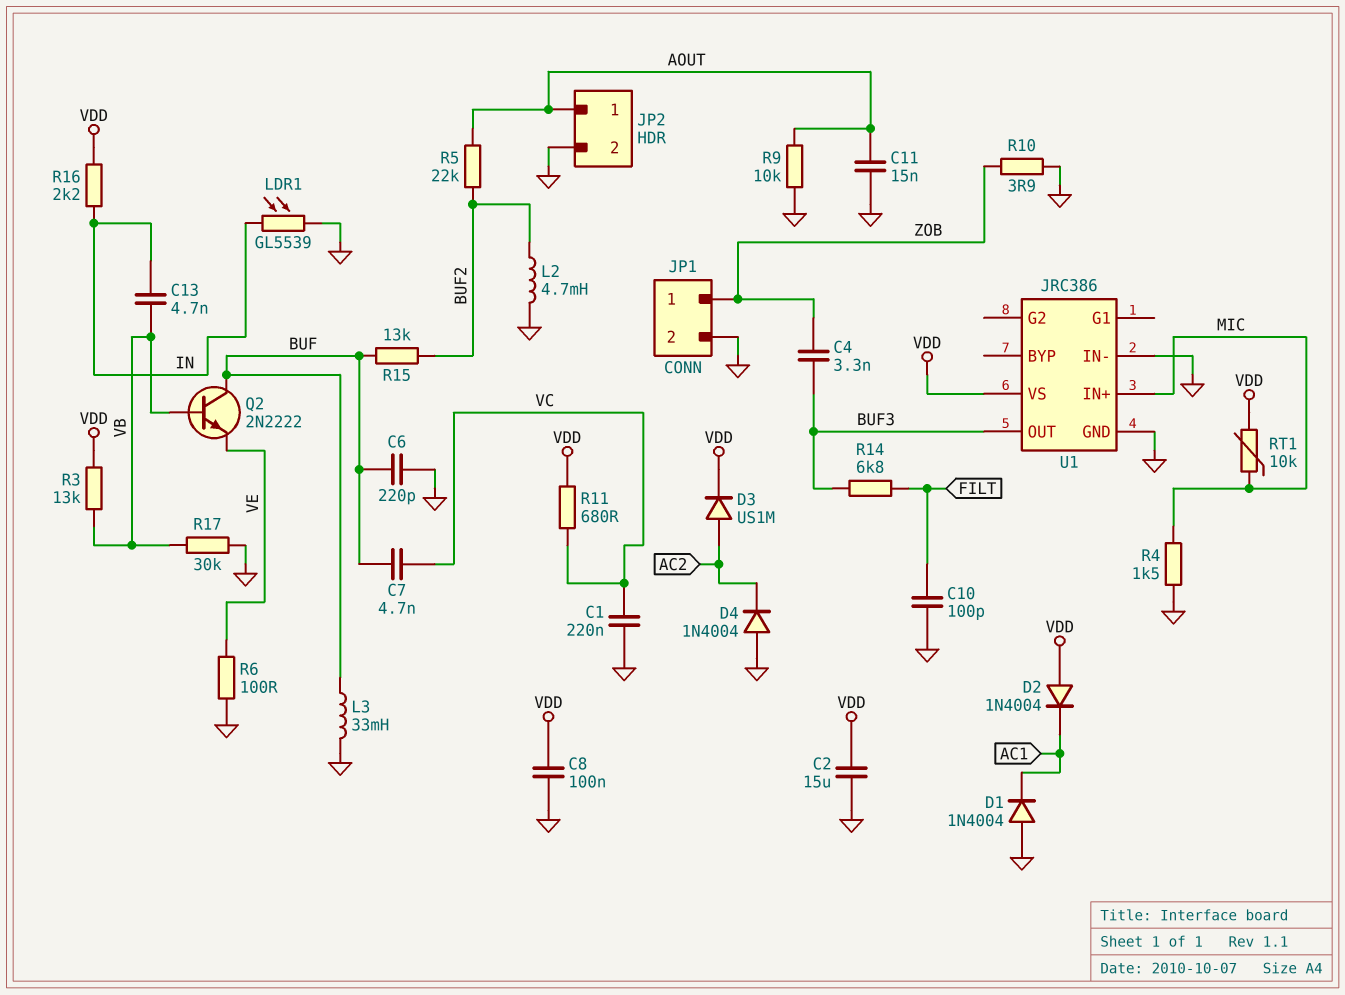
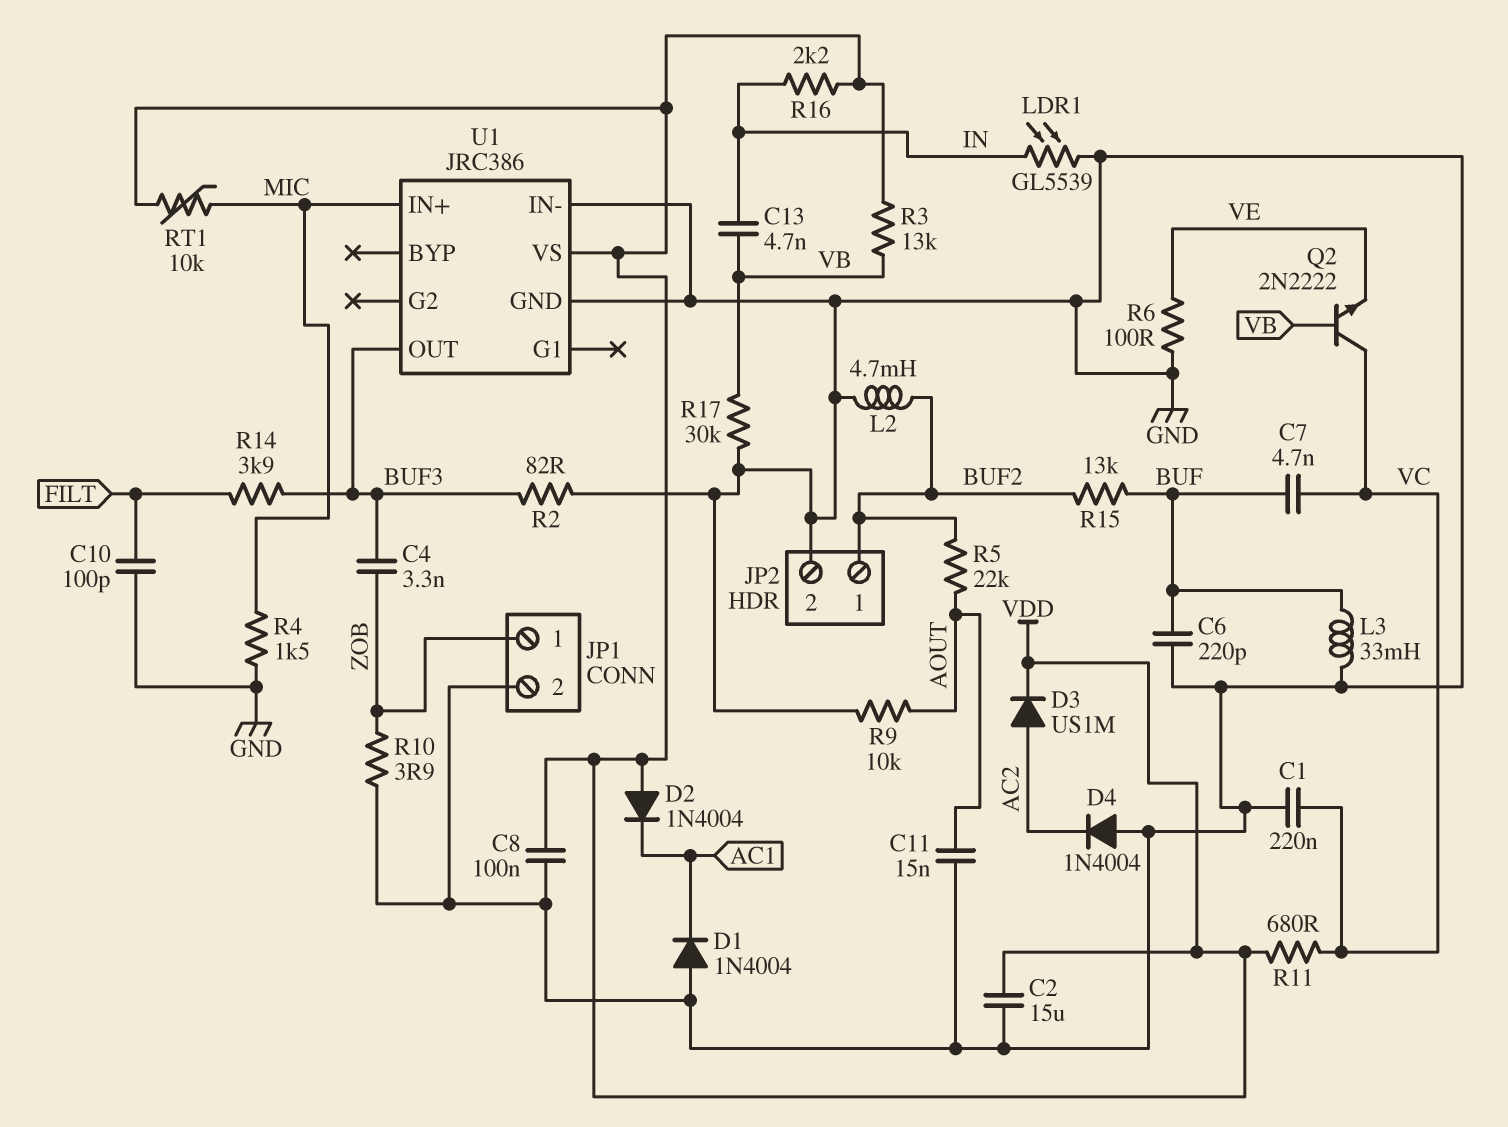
JP2 pin 1: AOUT -> BUF2
Q2: NPN 2N2222 (B VB, C BUF, E VE) -> NPN 2N2222 (B VB, C VC, E VE)
R2: none -> 82 (BUF3, GND)
R14: 6.8k (BUF3, FILT) -> 3.9k (BUF3, FILT)

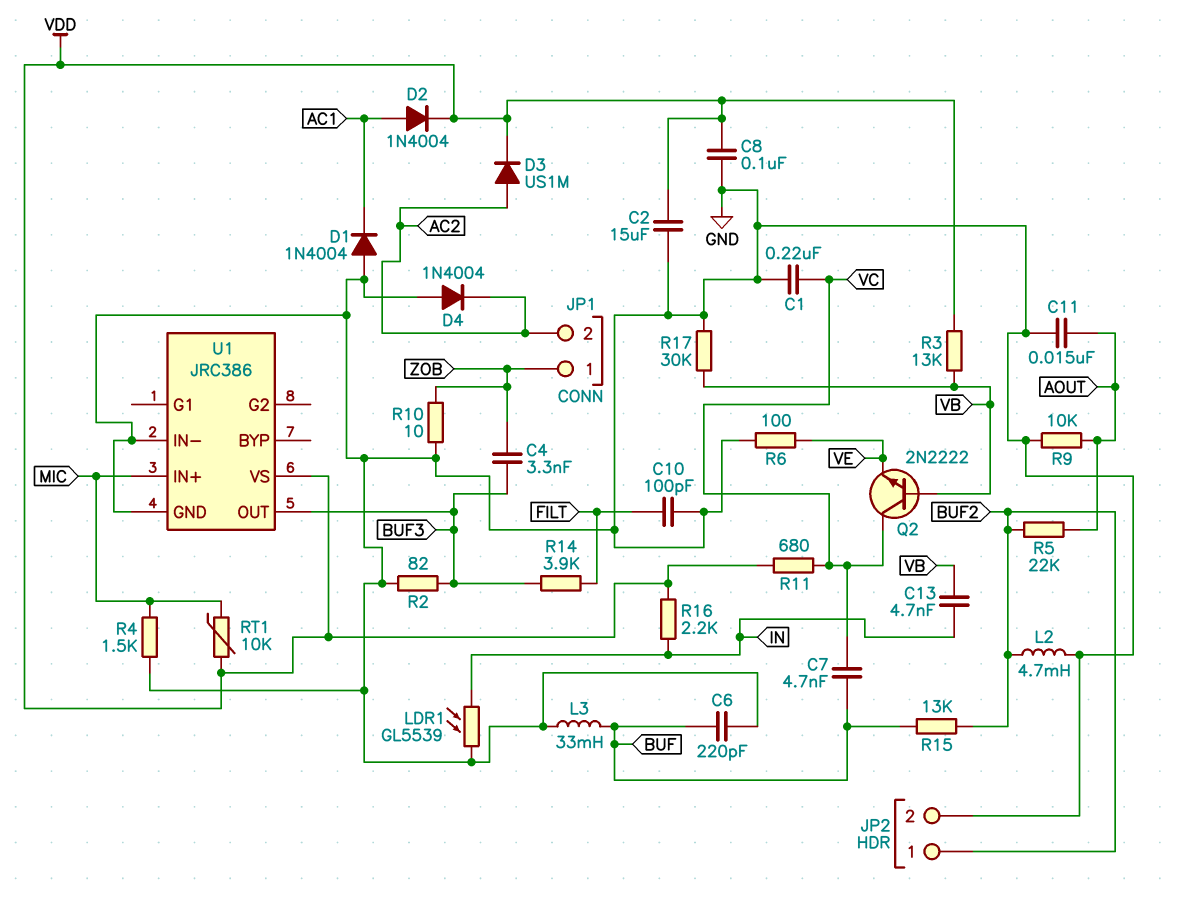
D2: diode 1N4004 (A VDD, K AC1) -> diode 1N4004 (A AC1, K VDD)
JP1 pin 2: GND -> AC2
R10: 3.9 (GND, ZOB) -> 10 (GND, ZOB)

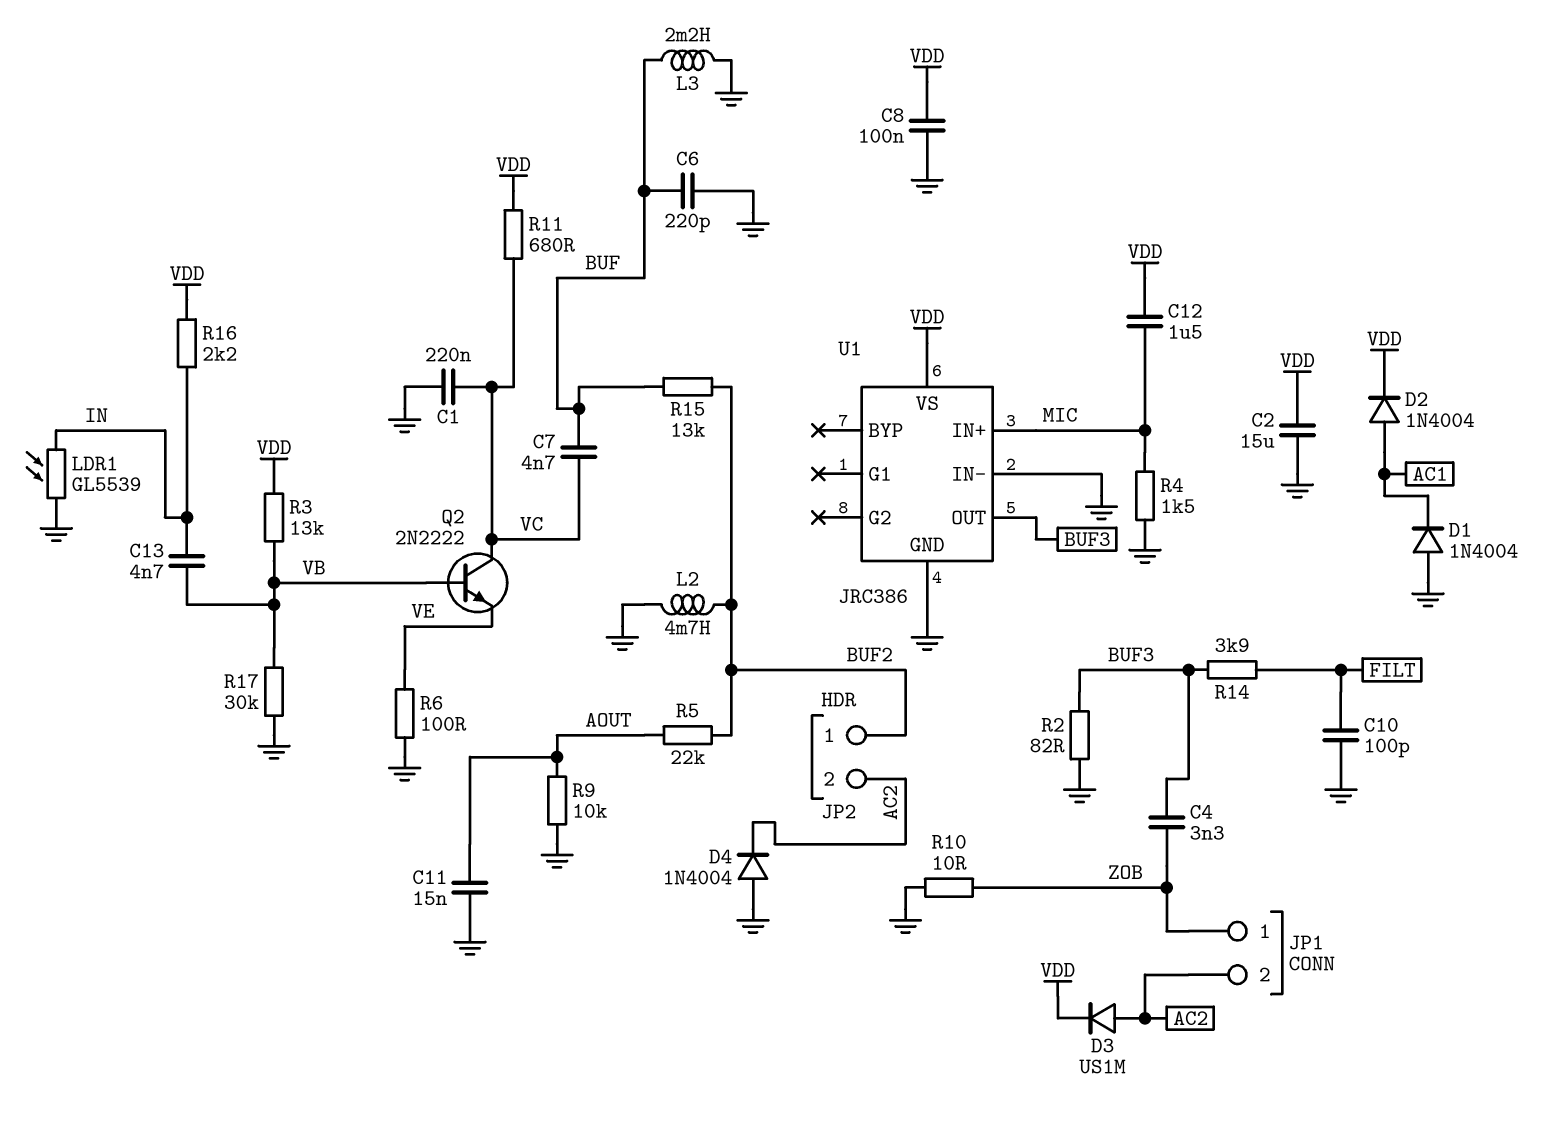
C12: none -> 1.5uF (MIC, VDD)
JP2 pin 2: GND -> AC2
L3: 33mH (BUF, GND) -> 2.2mH (BUF, GND)
RT1: 10k (MIC, VDD) -> none

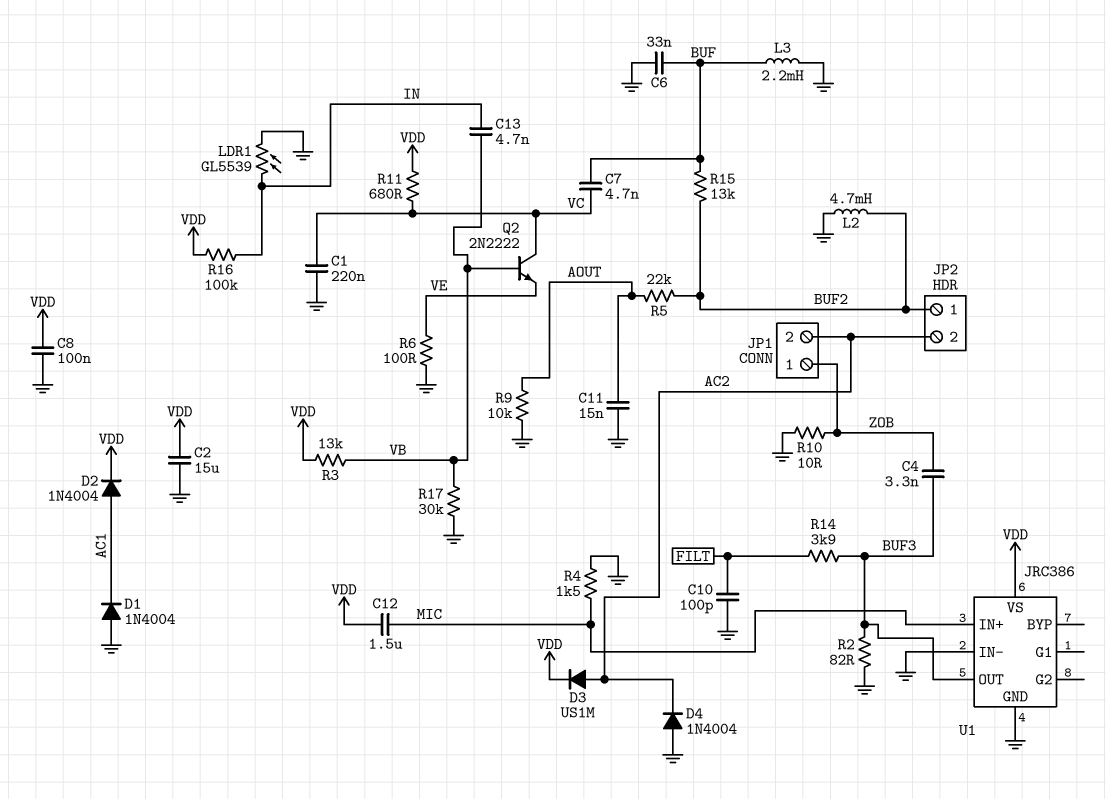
C6: 220pF (BUF, GND) -> 33nF (BUF, GND)
R16: 2.2k (IN, VDD) -> 100k (IN, VDD)

